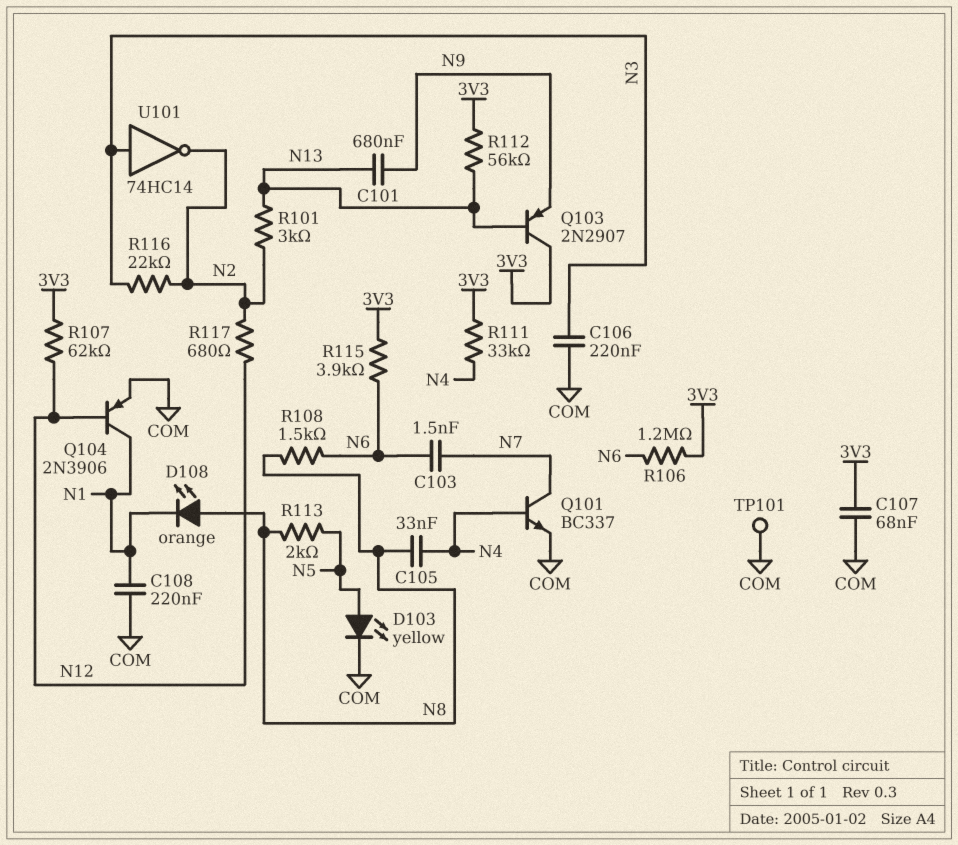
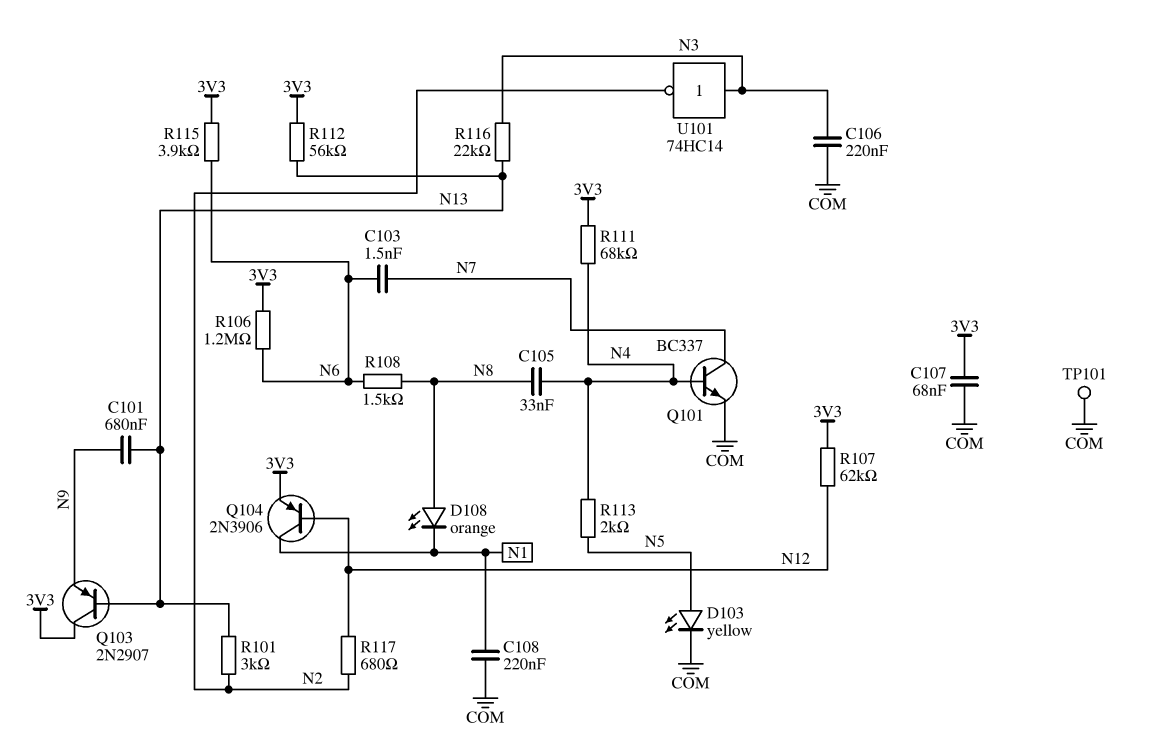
Q104: PNP 2N3906 (B N12, C N1, E COM) -> PNP 2N3906 (B N12, C N1, E 3V3)
R111: 33k (3V3, N4) -> 68k (3V3, N4)
R113: 2k (N5, N8) -> 2k (N4, N5)
R116: 22k (N2, N3) -> 22k (N3, N13)

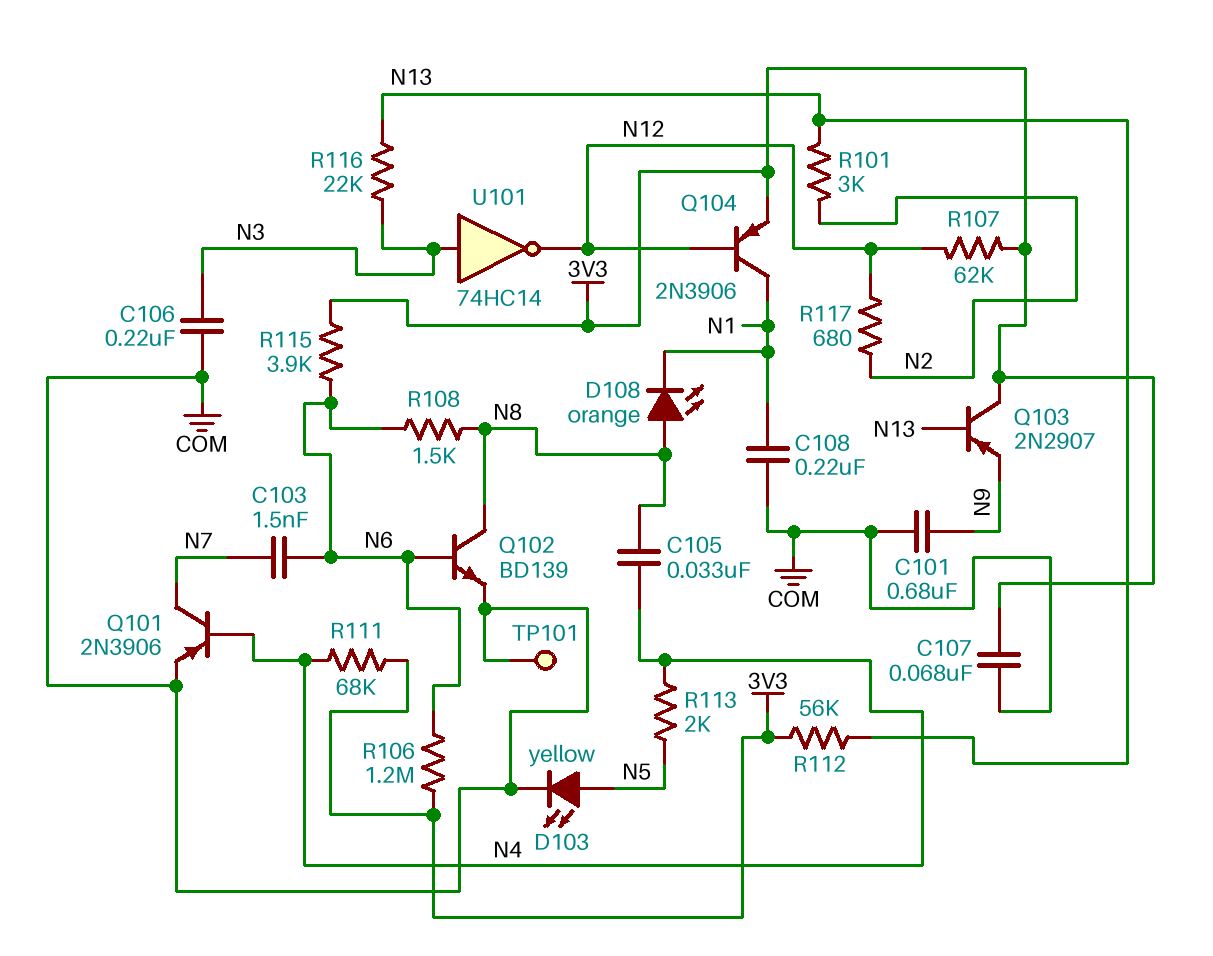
C101: 680nF (N9, N13) -> 680nF (COM, N9)
Q101: NPN BC337 (B N4, C N7, E COM) -> PNP 2N3906 (B N4, C N7, E COM)
Q102: none -> NPN BD139 (B N6, C N8, E COM)
U101: NOT 74HC14 (in N3, out N2) -> NOT 74HC14 (in N3, out N12)

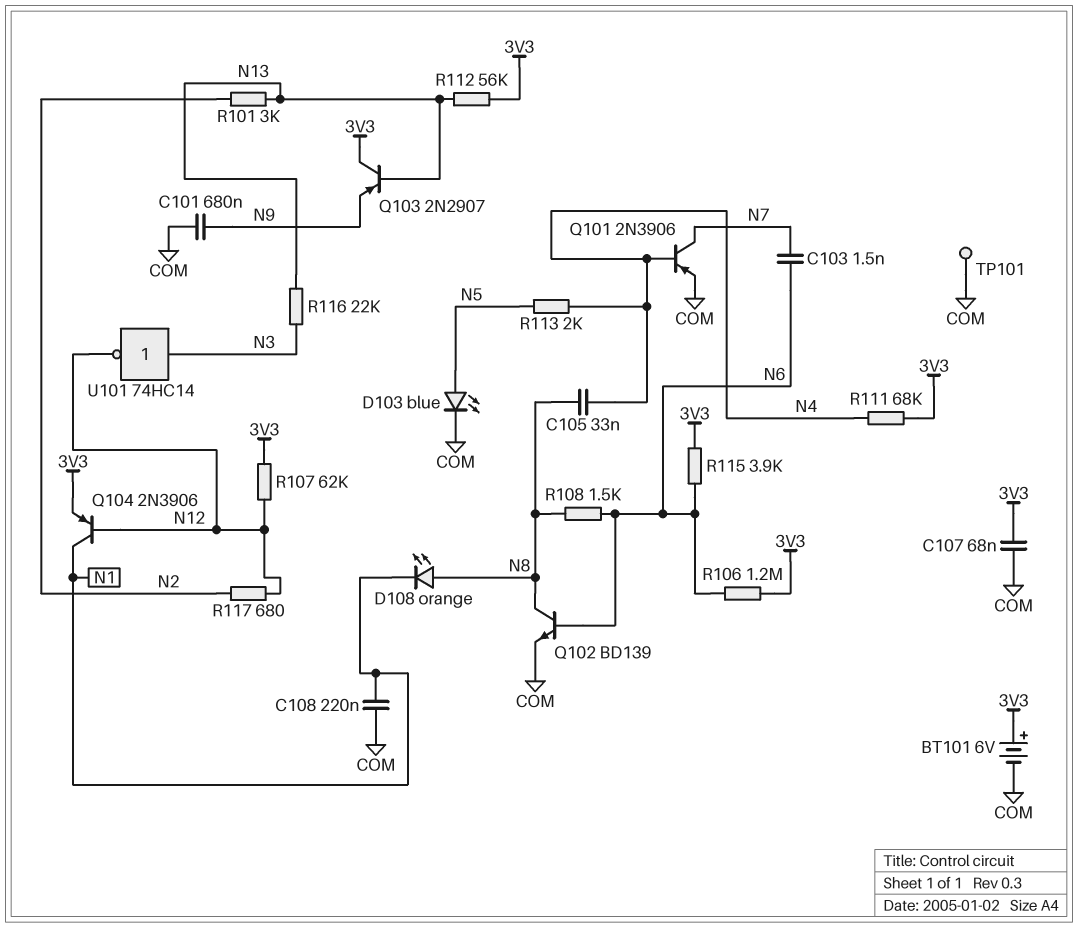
BT101: none -> 6V (plus 3V3, minus COM)
C106: 220nF (COM, N3) -> none
D103: LED yellow (A N5, K COM) -> LED blue (A N5, K COM)

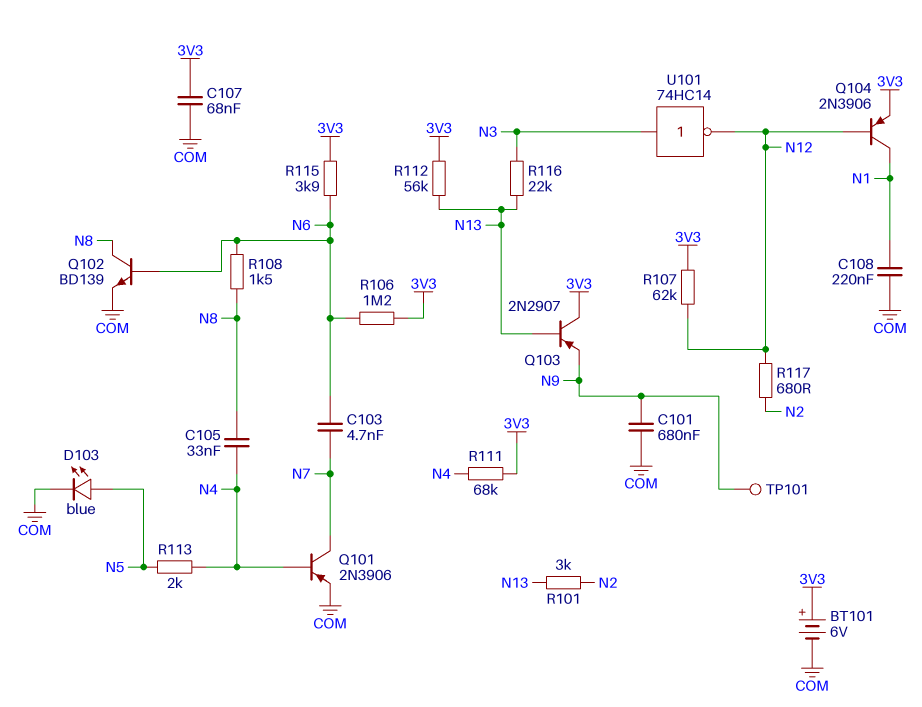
C103: 1.5nF (N6, N7) -> 4.7nF (N6, N7)
D108: LED orange (A N8, K N1) -> none
TP101: test point (COM) -> test point (N9)

